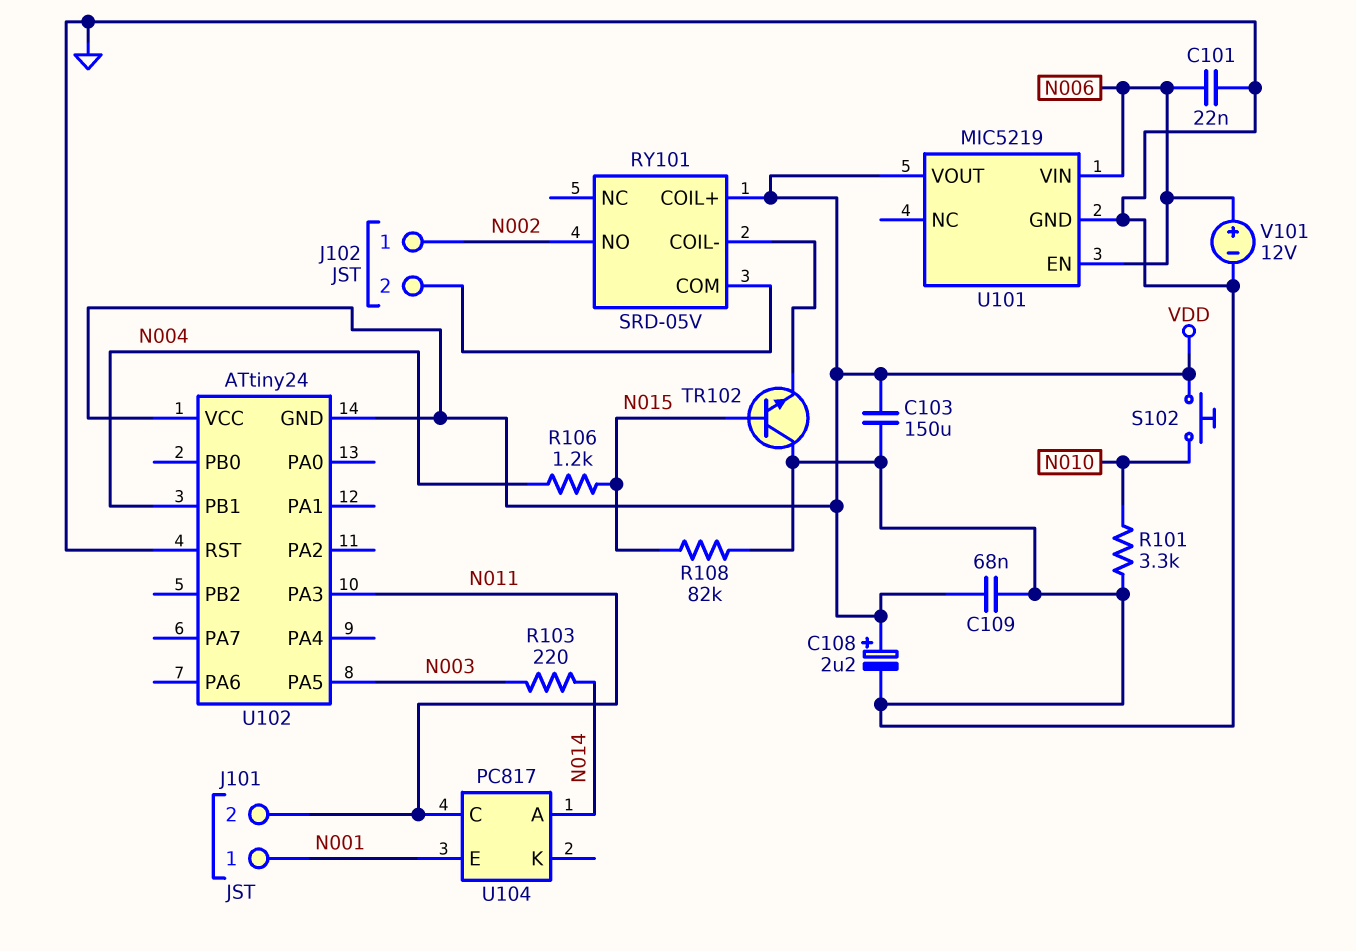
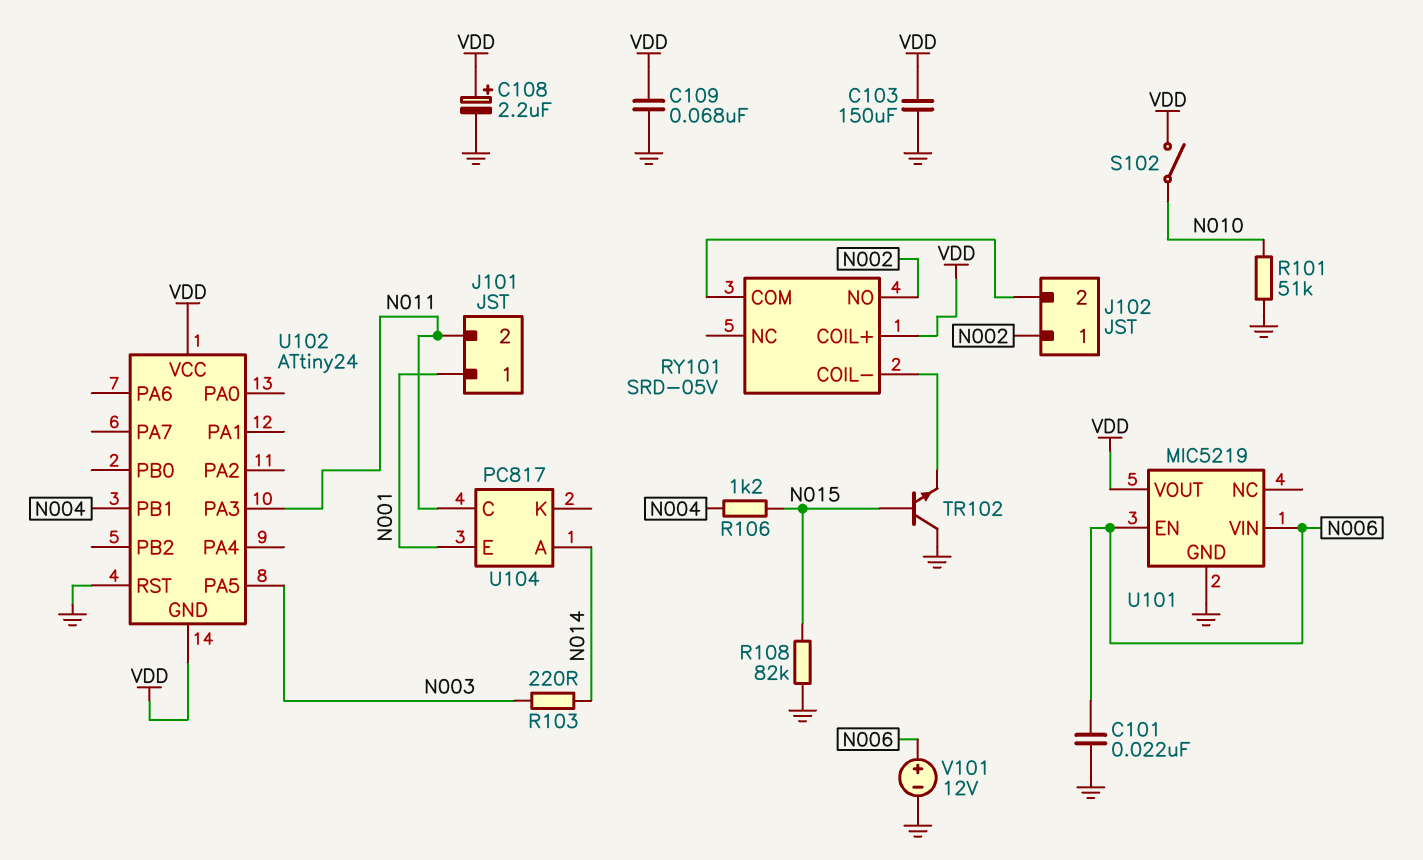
R101: 3.3k (GND, N010) -> 51k (GND, N010)
S102: button (N010, VDD) -> switch (N010, VDD)

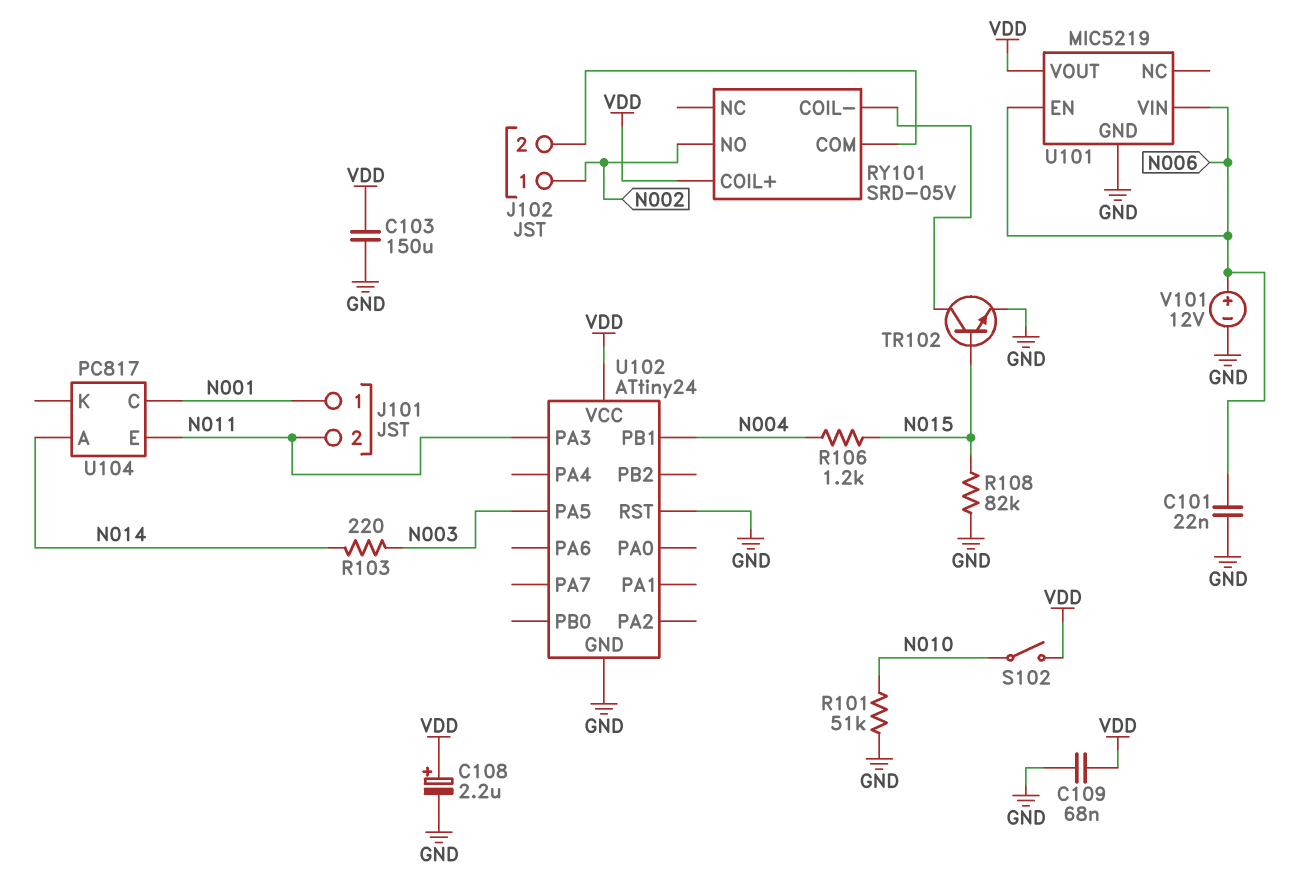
TR102: NPN (B N015, C GND, E RY101/COIL-) -> NPN (B N015, C RY101/COIL-, E GND)
U102 pin GND: VDD -> GND
U104 pin C: N011 -> N001
U104 pin E: N001 -> N011

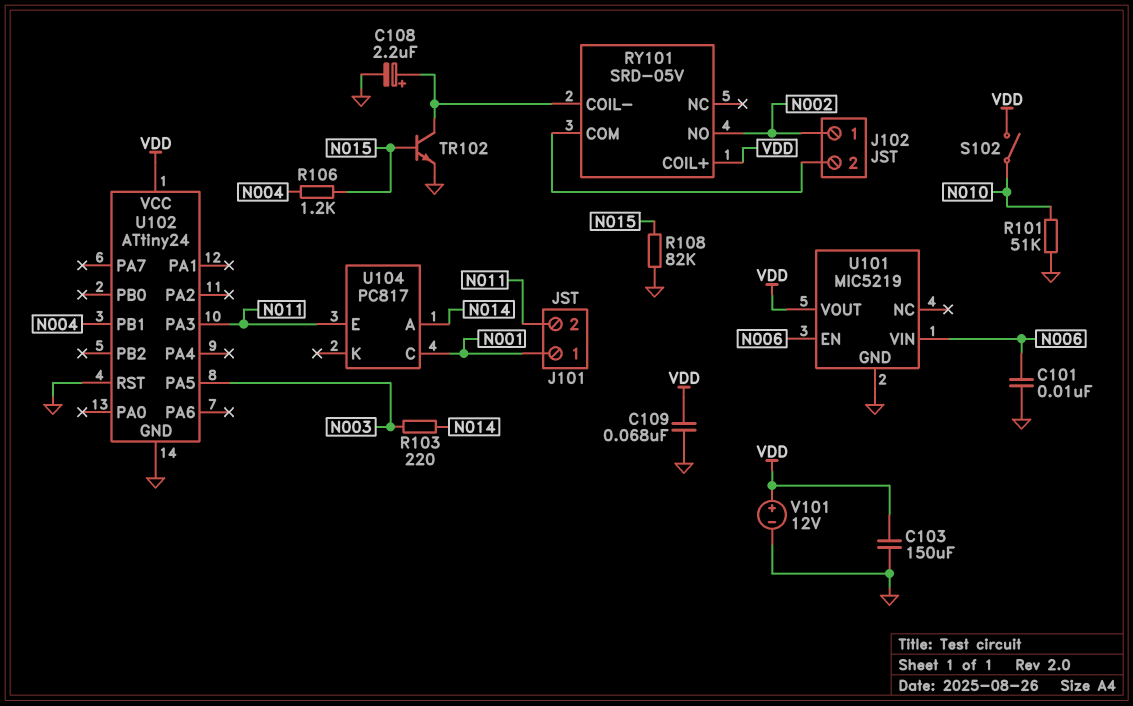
C101: 22nF (GND, N006) -> 10nF (GND, N006)
C108: 2.2uF (plus VDD, minus GND) -> 2.2uF (plus RY101/COIL-, minus GND)
V101: 12V (plus N006, minus GND) -> 12V (plus VDD, minus GND)

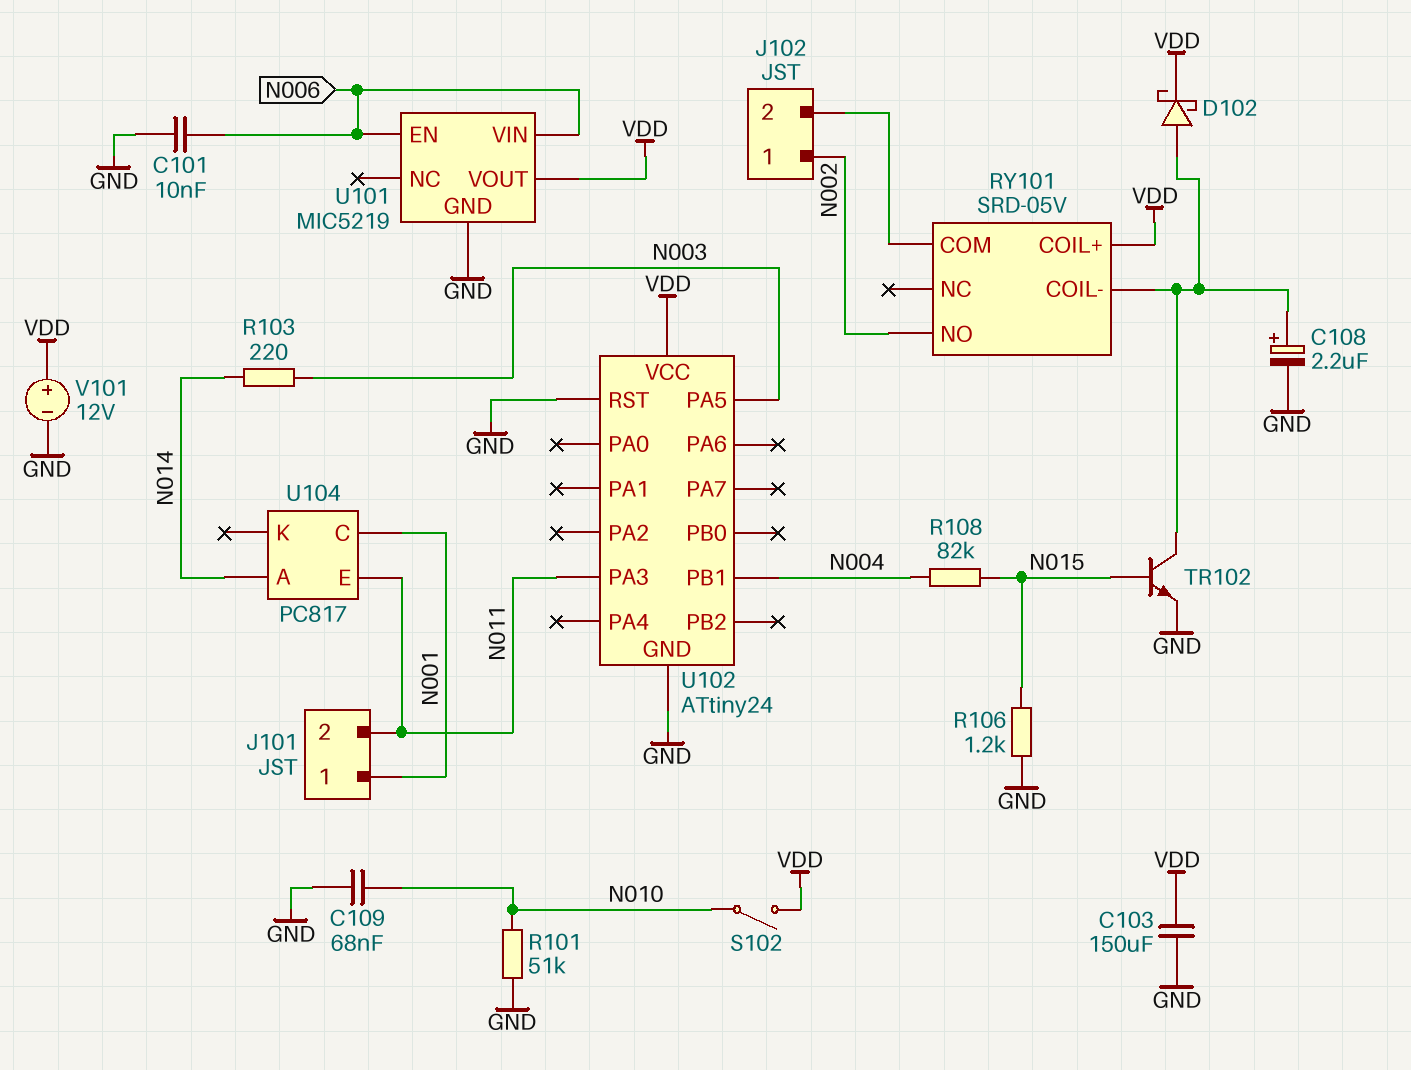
C109: 68nF (GND, VDD) -> 68nF (GND, N010)
D102: none -> schottky (A RY101/COIL-, K VDD)
R106: 1.2k (N004, N015) -> 1.2k (GND, N015)
R108: 82k (GND, N015) -> 82k (N004, N015)

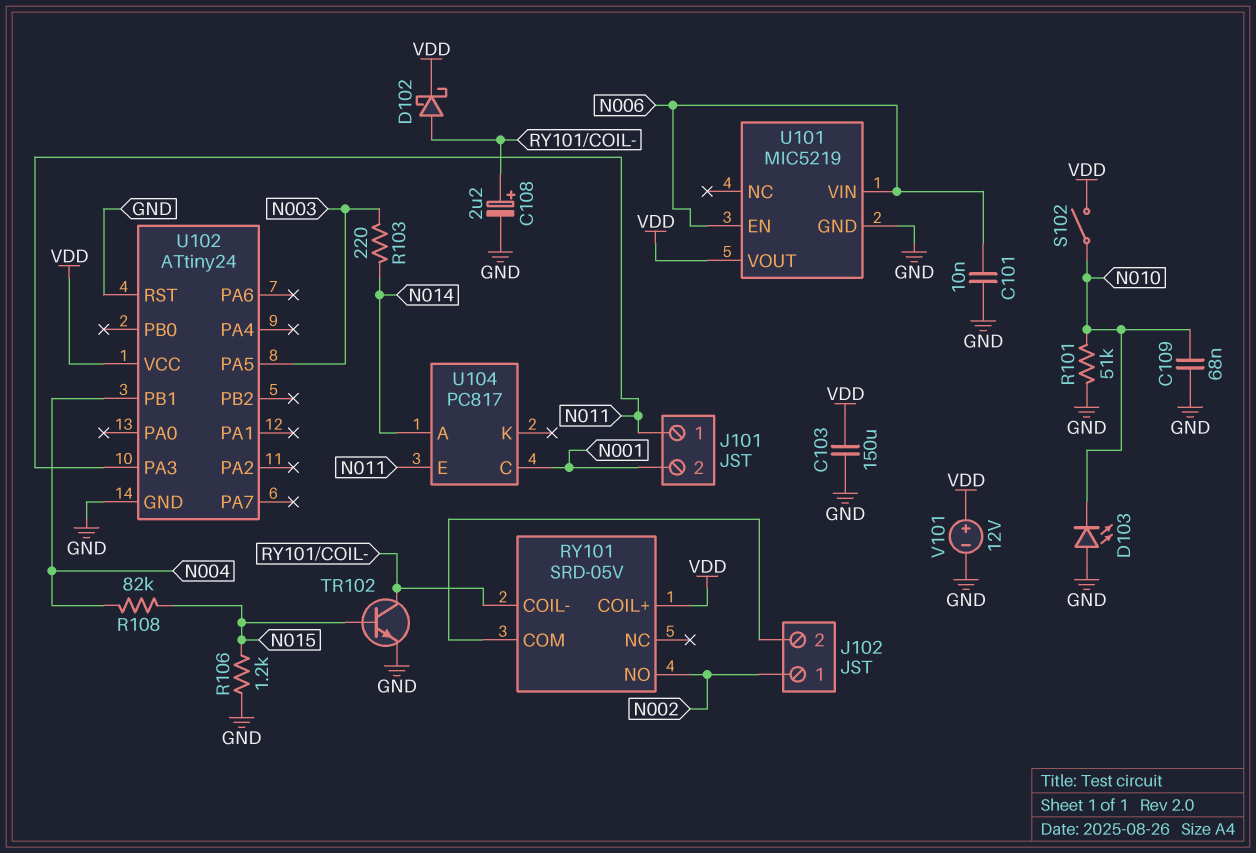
D103: none -> LED (A GND, K N010)
J101 pin 1: N001 -> N011
J101 pin 2: N011 -> N001

